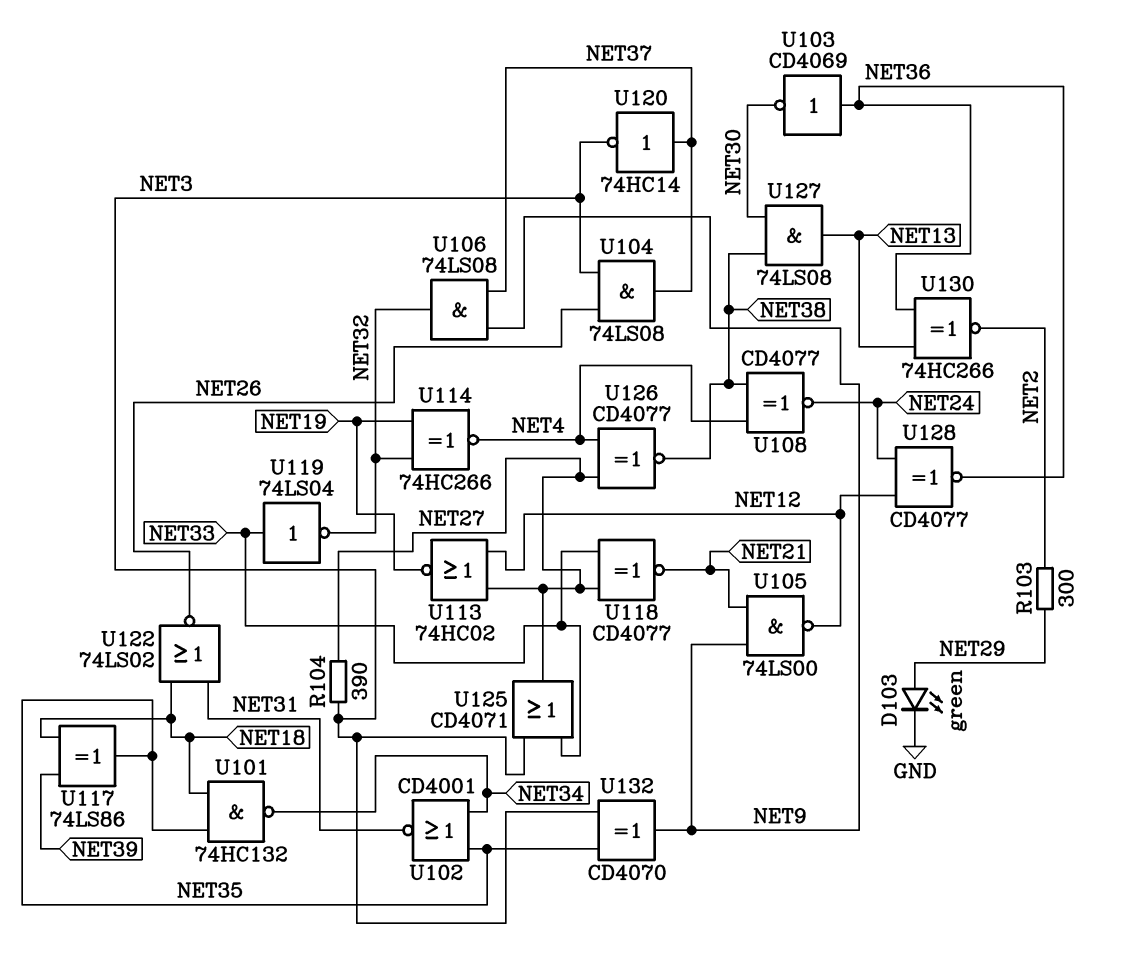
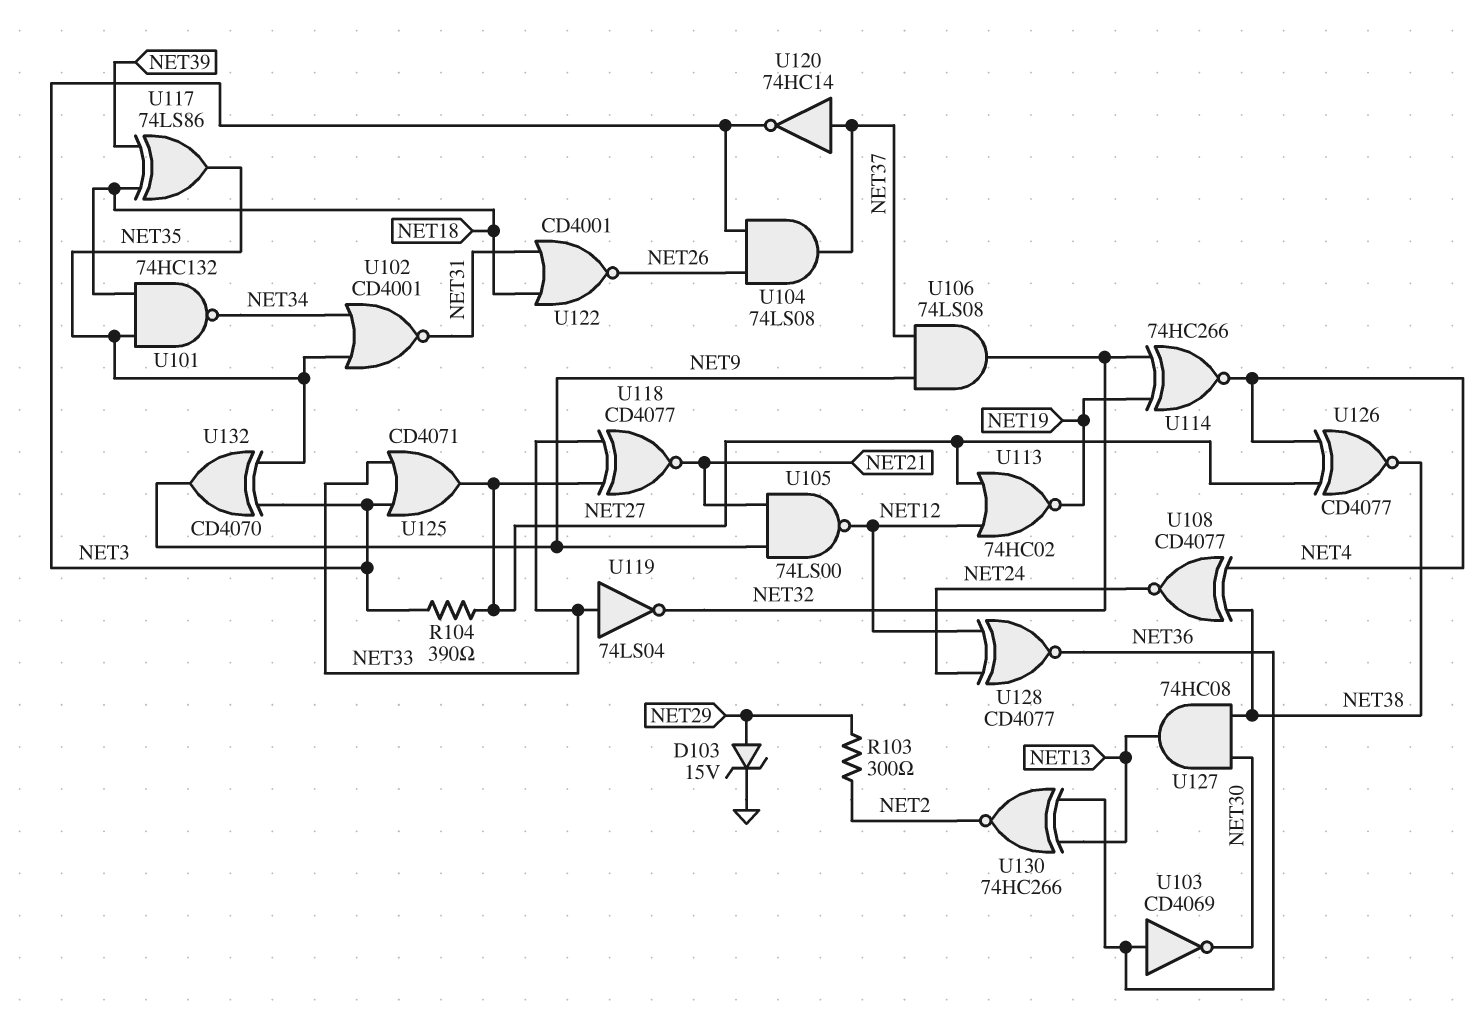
D103: LED green (A NET29, K GND) -> zener 15V (A NET29, K GND)
U122: NOR 74LS02 (in NET18, in NET31, out NET26) -> NOR CD4001 (in NET18, in NET31, out NET26)
U127: AND 74LS08 (in NET30, in NET38, out NET13) -> AND 74HC08 (in NET30, in NET38, out NET13)

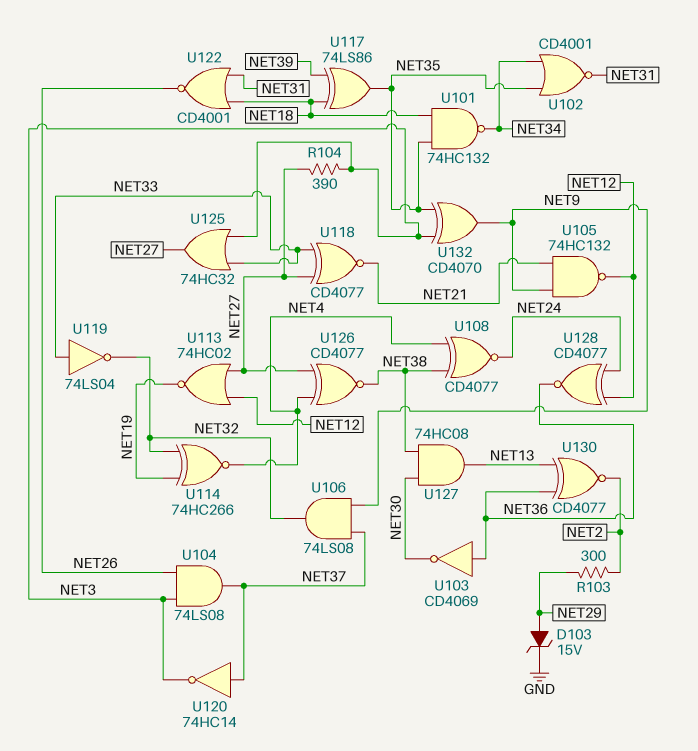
U105: NAND 74LS00 (in NET9, in NET21, out NET12) -> NAND 74HC132 (in NET9, in NET21, out NET12)
U125: OR CD4071 (in NET3, in NET33, out NET27) -> OR 74HC32 (in NET3, in NET33, out NET27)
U130: XNOR 74HC266 (in NET13, in NET36, out NET2) -> XNOR CD4077 (in NET13, in NET36, out NET2)

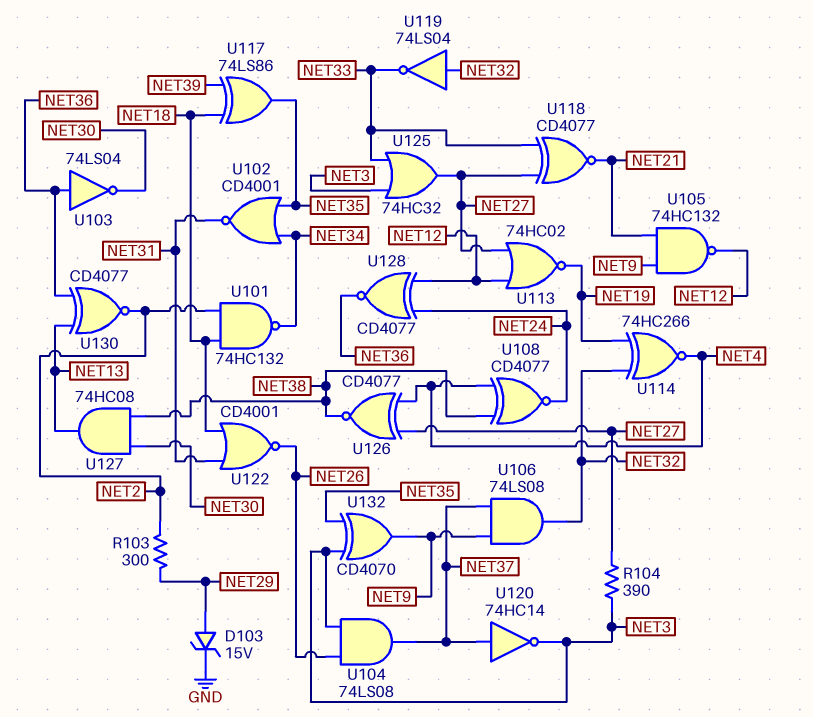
U101: NAND 74HC132 (in NET18, in NET35, out NET34) -> NAND 74HC132 (in NET2, in NET18, out NET34)
U103: NOT CD4069 (in NET36, out NET30) -> NOT 74LS04 (in NET36, out NET30)
U119: NOT 74LS04 (in NET33, out NET32) -> NOT 74LS04 (in NET32, out NET33)

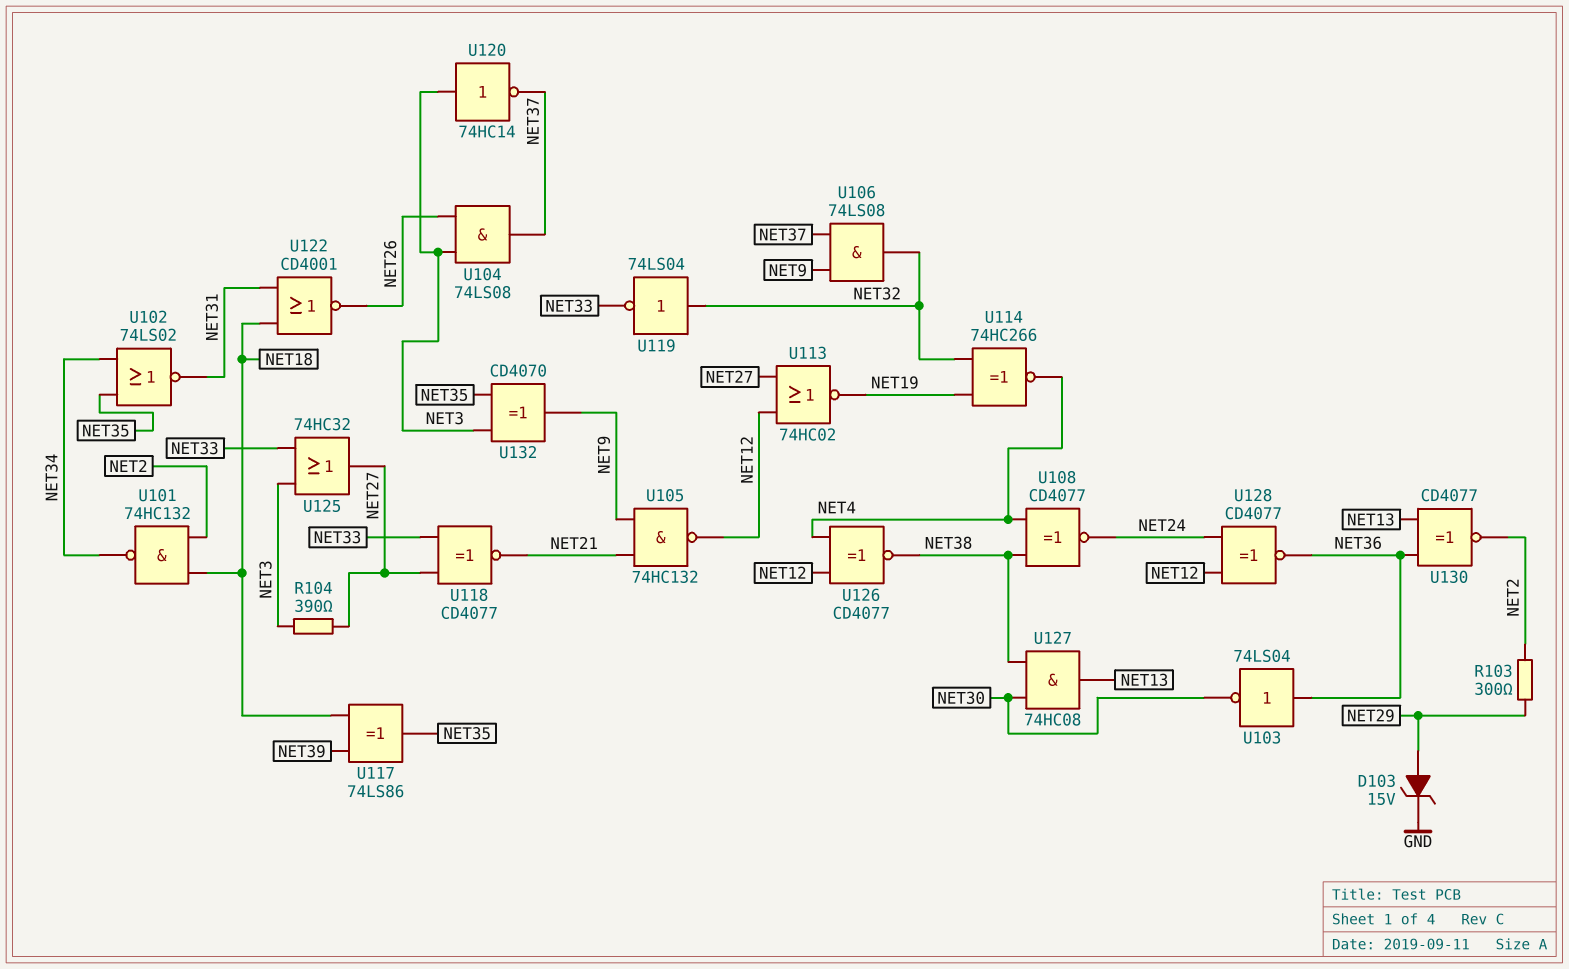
U102: NOR CD4001 (in NET34, in NET35, out NET31) -> NOR 74LS02 (in NET34, in NET35, out NET31)
U120: NOT 74HC14 (in NET37, out NET3) -> NOT 74HC14 (in NET3, out NET37)
U126: XNOR CD4077 (in NET4, in NET27, out NET38) -> XNOR CD4077 (in NET4, in NET12, out NET38)

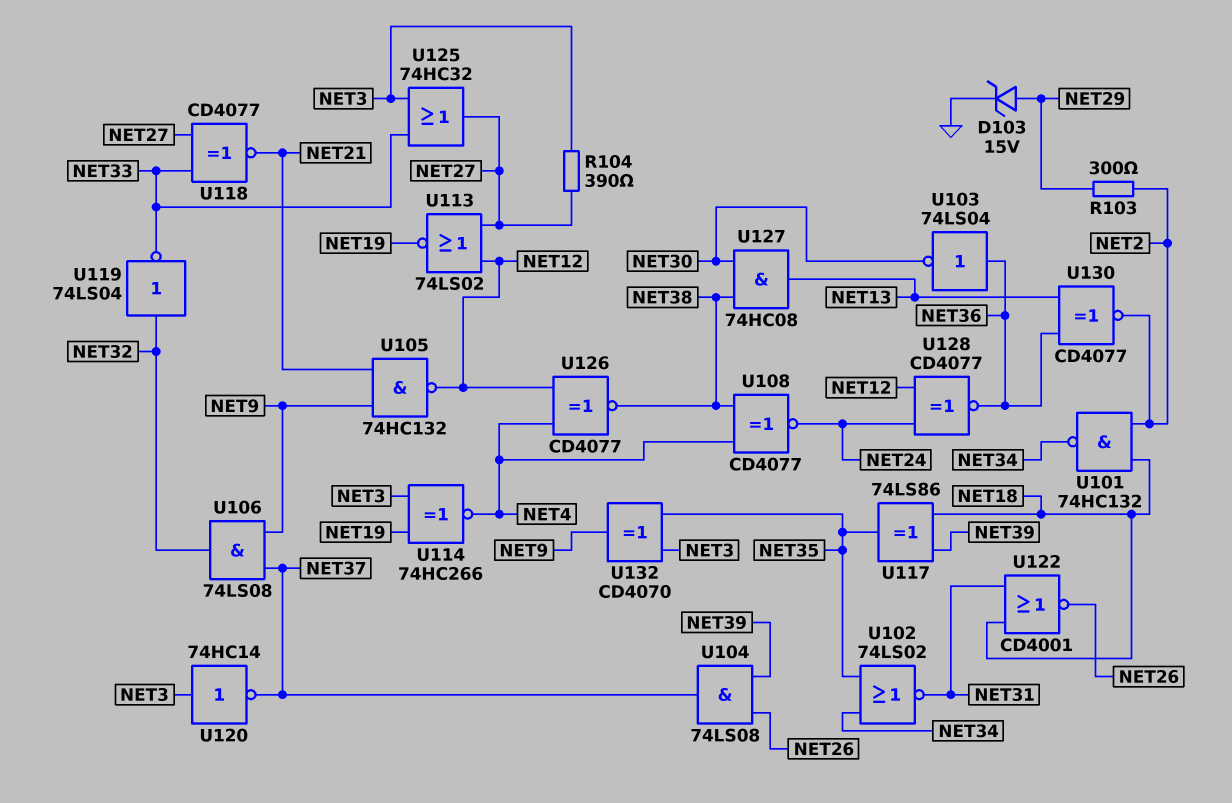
U104: AND 74LS08 (in NET3, in NET26, out NET37) -> AND 74LS08 (in NET26, in NET39, out NET37)
U113: NOR 74HC02 (in NET12, in NET27, out NET19) -> NOR 74LS02 (in NET12, in NET27, out NET19)
U114: XNOR 74HC266 (in NET19, in NET32, out NET4) -> XNOR 74HC266 (in NET3, in NET19, out NET4)

